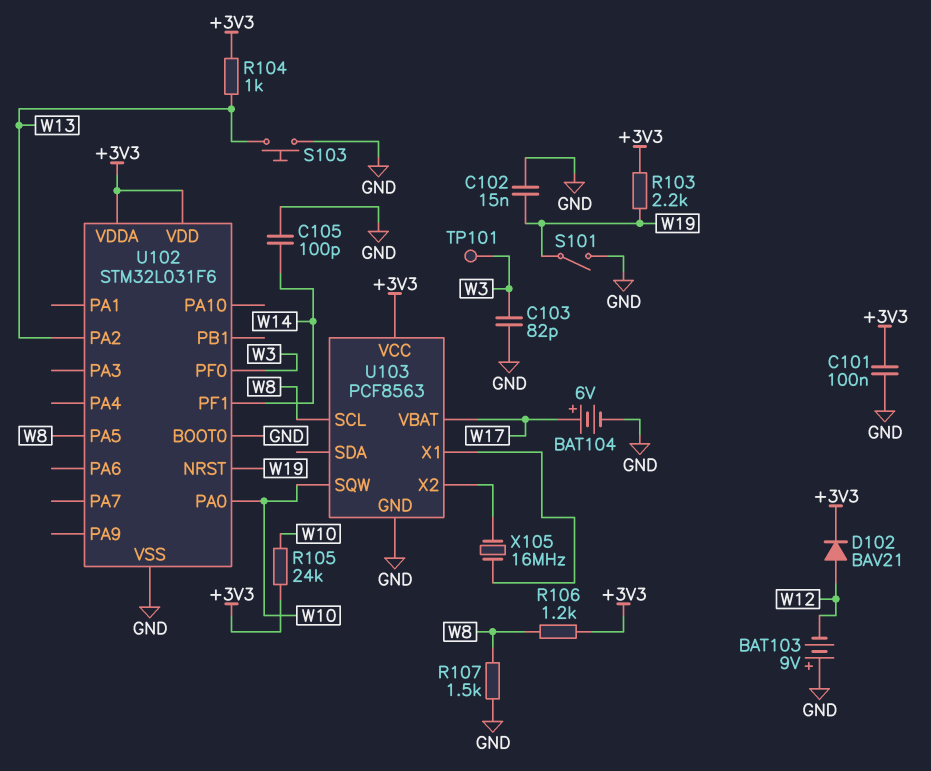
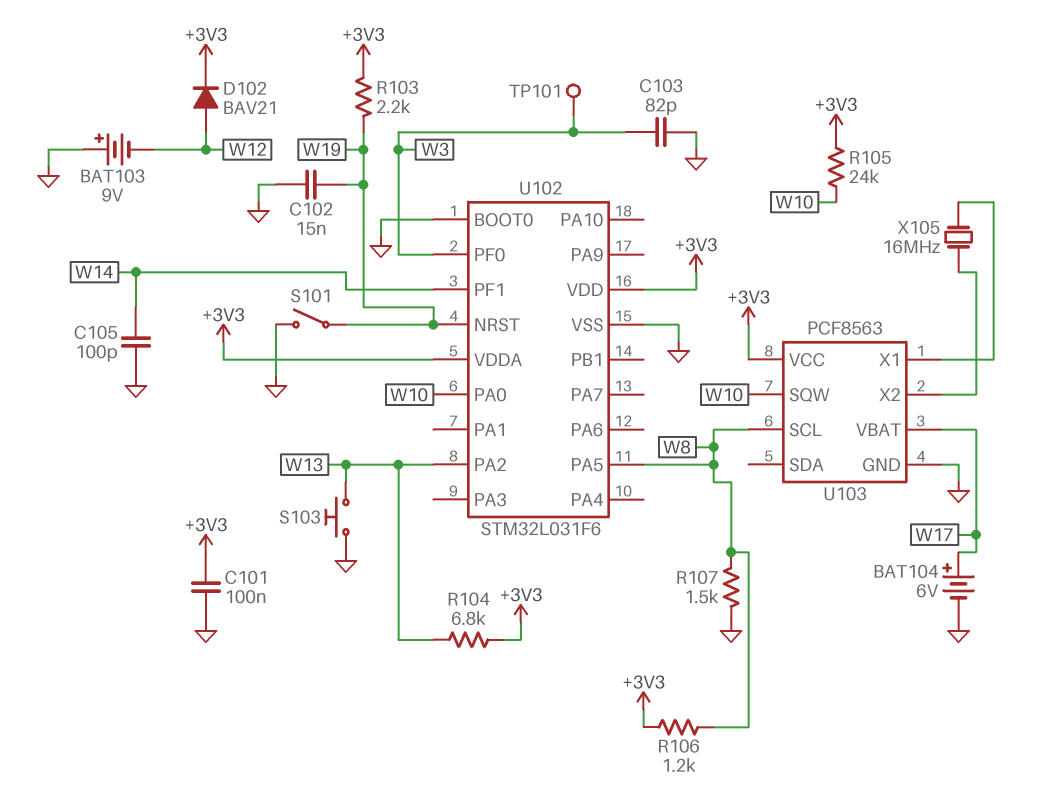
R104: 1k (+3V3, W13) -> 6.8k (+3V3, W13)

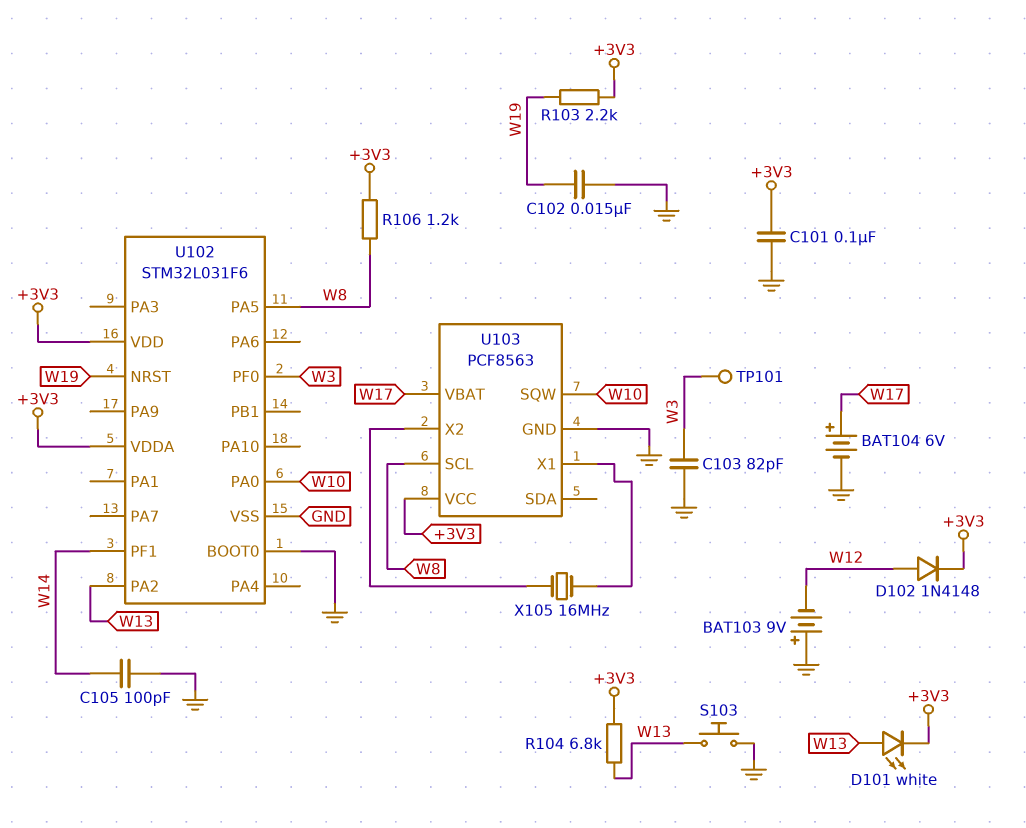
D101: none -> LED white (A W13, K +3V3)
D102: diode BAV21 (A W12, K +3V3) -> diode 1N4148 (A W12, K +3V3)
R105: 24k (+3V3, W10) -> none
R107: 1.5k (GND, W8) -> none
S101: switch (GND, W19) -> none

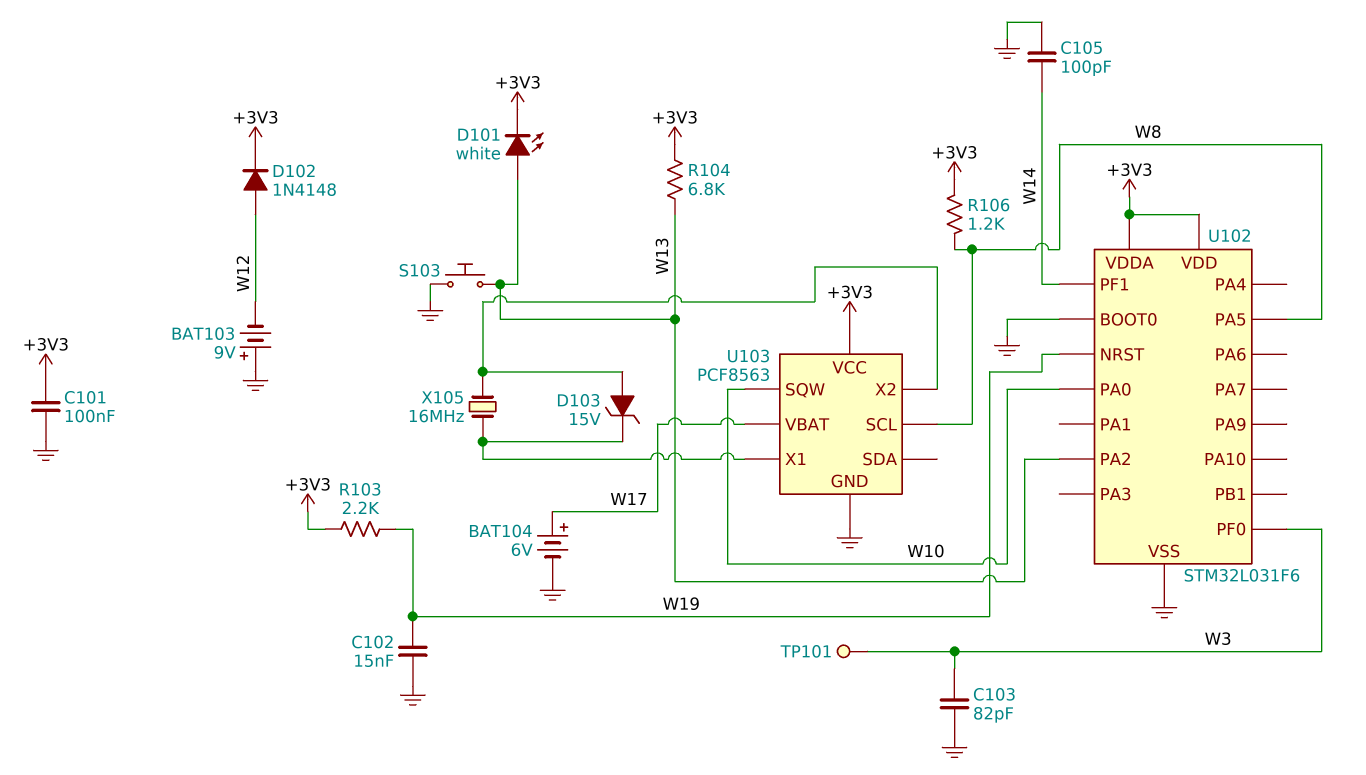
D103: none -> zener 15V (A U103/X2, K U103/X1)

